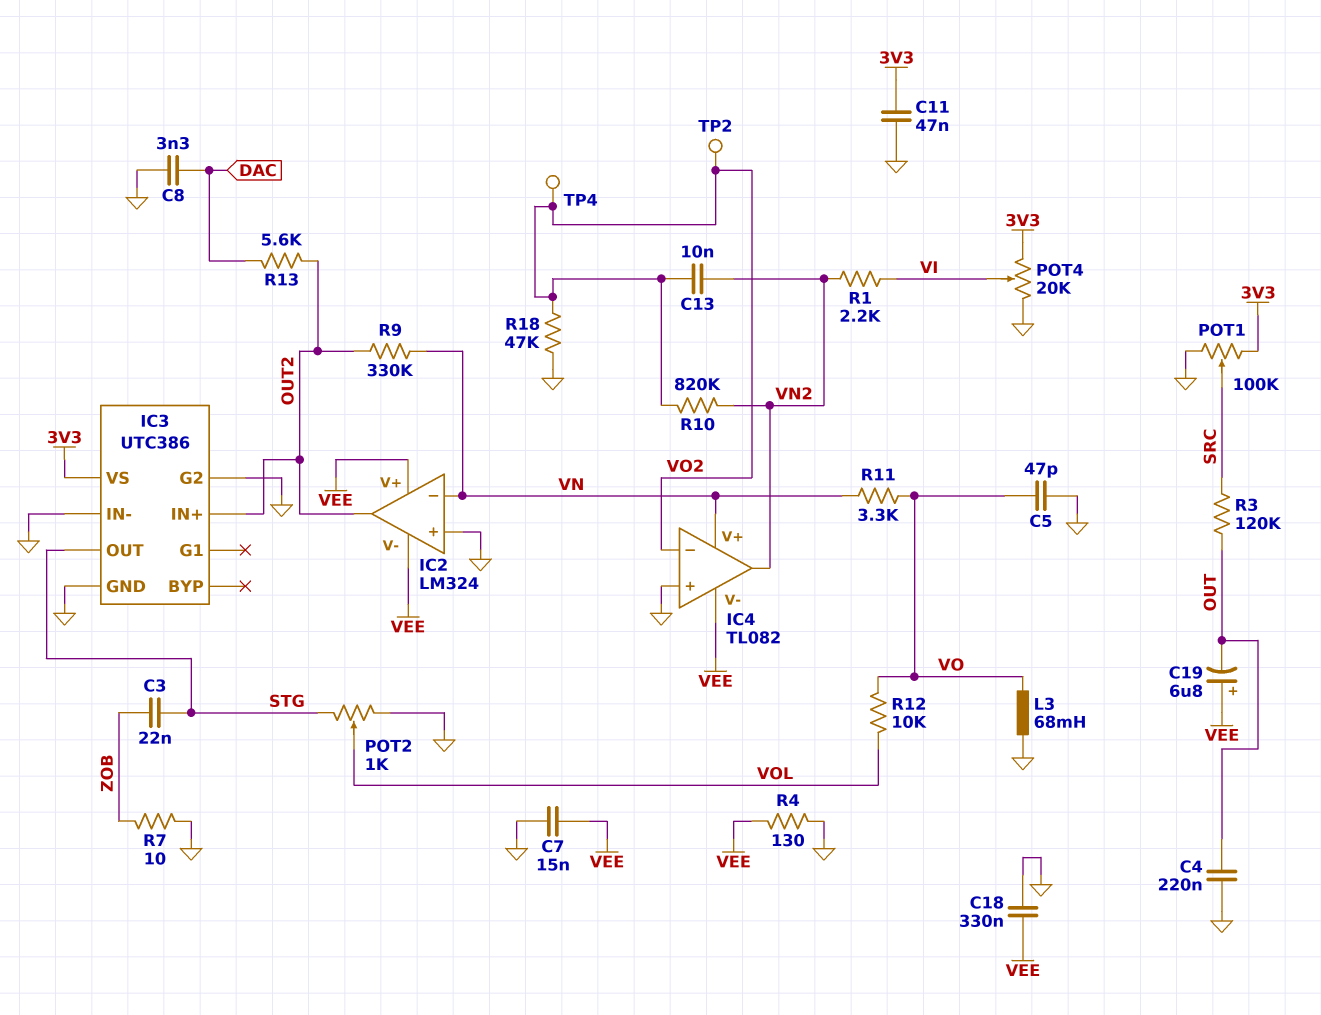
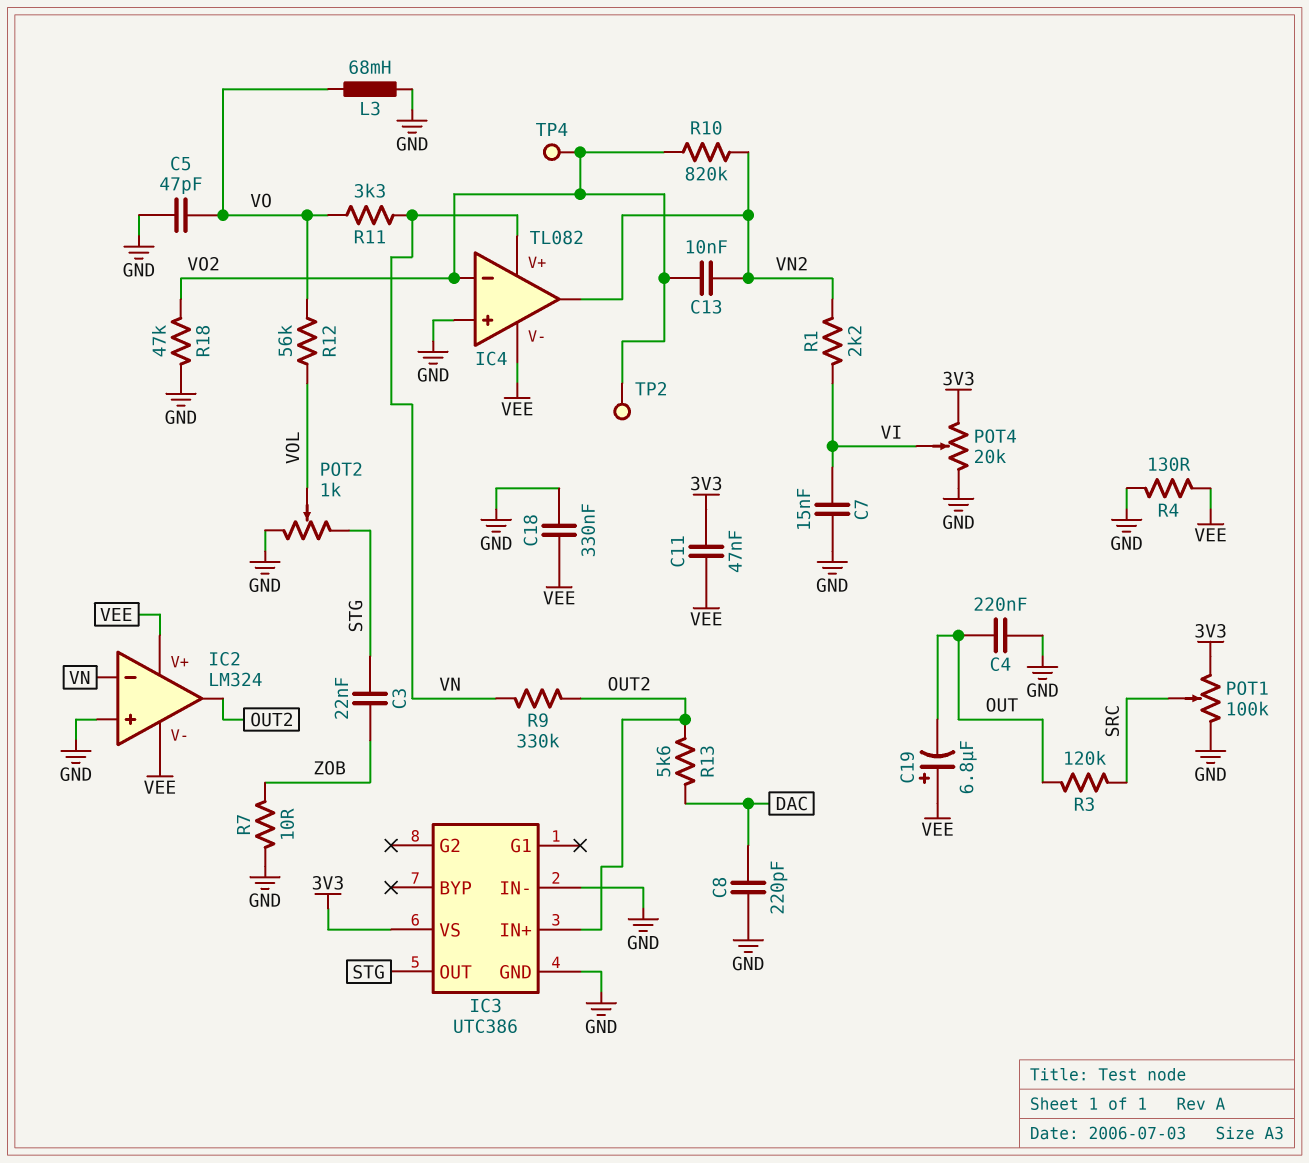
C7: 15nF (GND, VEE) -> 15nF (GND, VI)
C8: 3.3nF (DAC, GND) -> 220pF (DAC, GND)
C11: 47nF (3V3, GND) -> 47nF (3V3, VEE)
IC3 pin G2: GND -> none
R12: 10k (VO, VOL) -> 56k (VO, VOL)

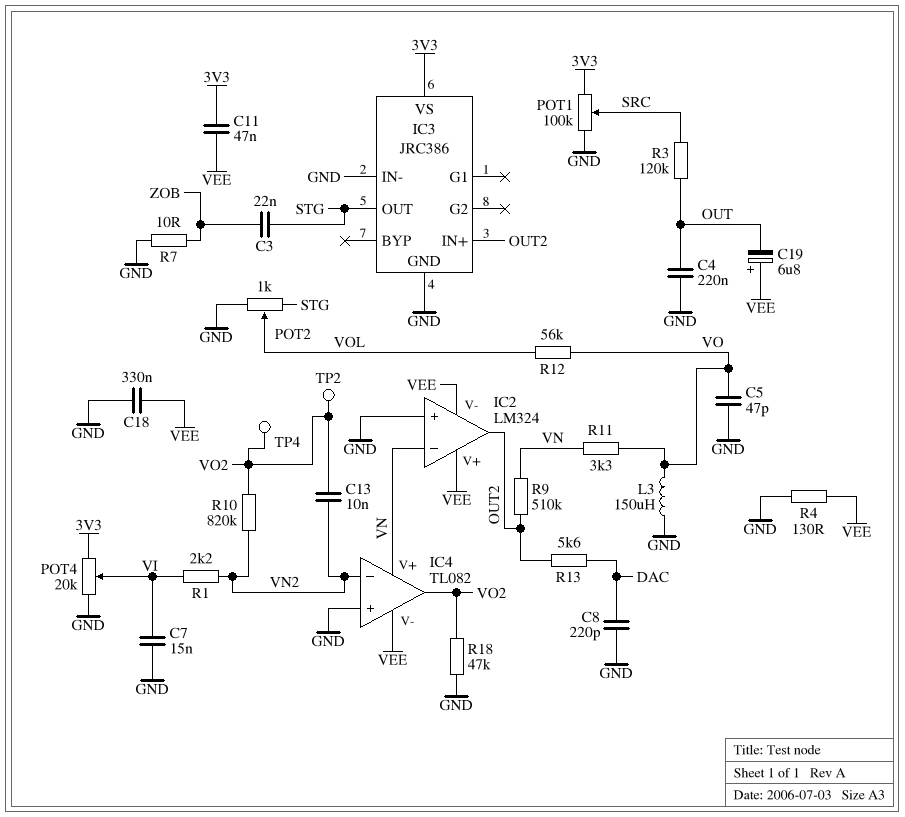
IC3: UTC386 -> JRC386
IC4 pin in-: VO2 -> VN2
IC4 pin out: VN2 -> VO2
L3: 68mH (GND, VO) -> 150uH (GND, VO)
R9: 330k (OUT2, VN) -> 510k (OUT2, VN)

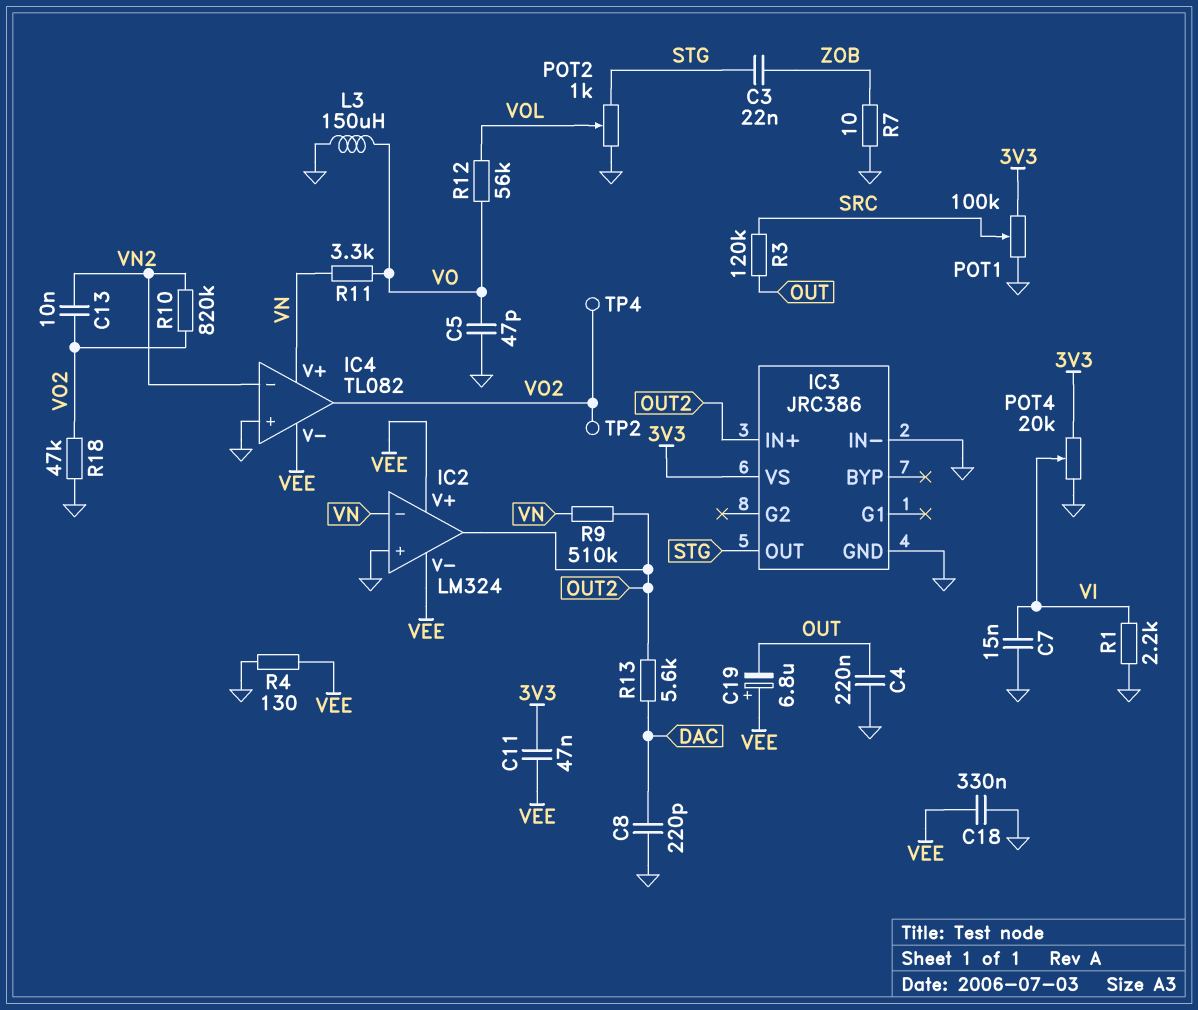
R1: 2.2k (VI, VN2) -> 2.2k (GND, VI)

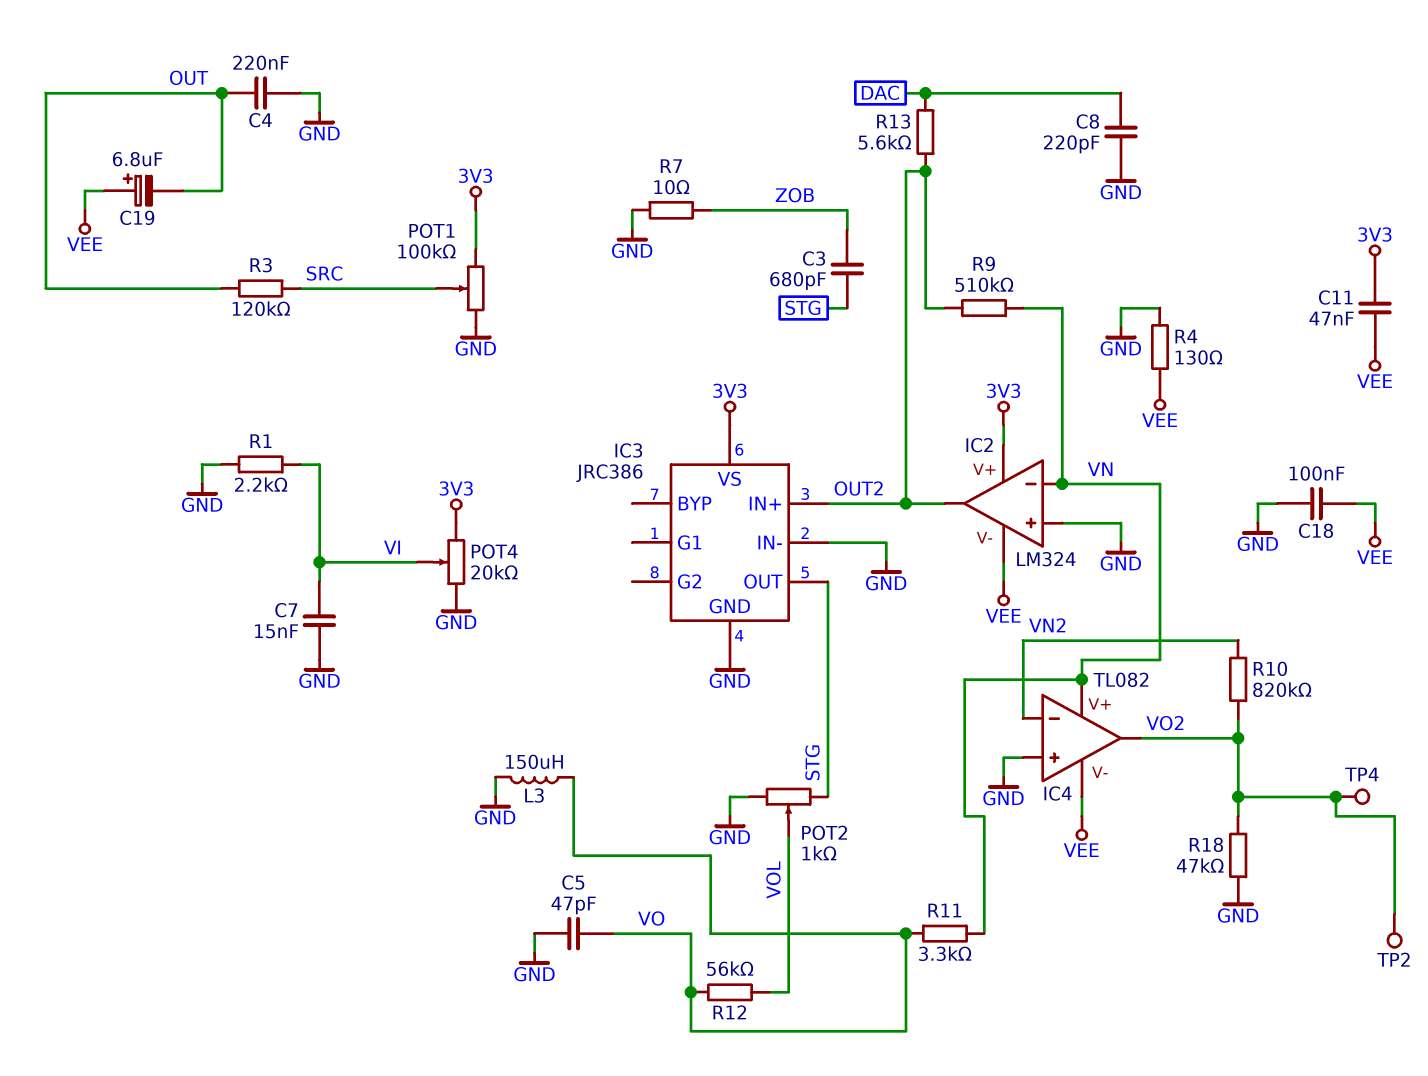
C3: 22nF (STG, ZOB) -> 680pF (STG, ZOB)
C13: 10nF (VN2, VO2) -> none
C18: 330nF (GND, VEE) -> 100nF (GND, VEE)
IC2 pin V+: VEE -> 3V3

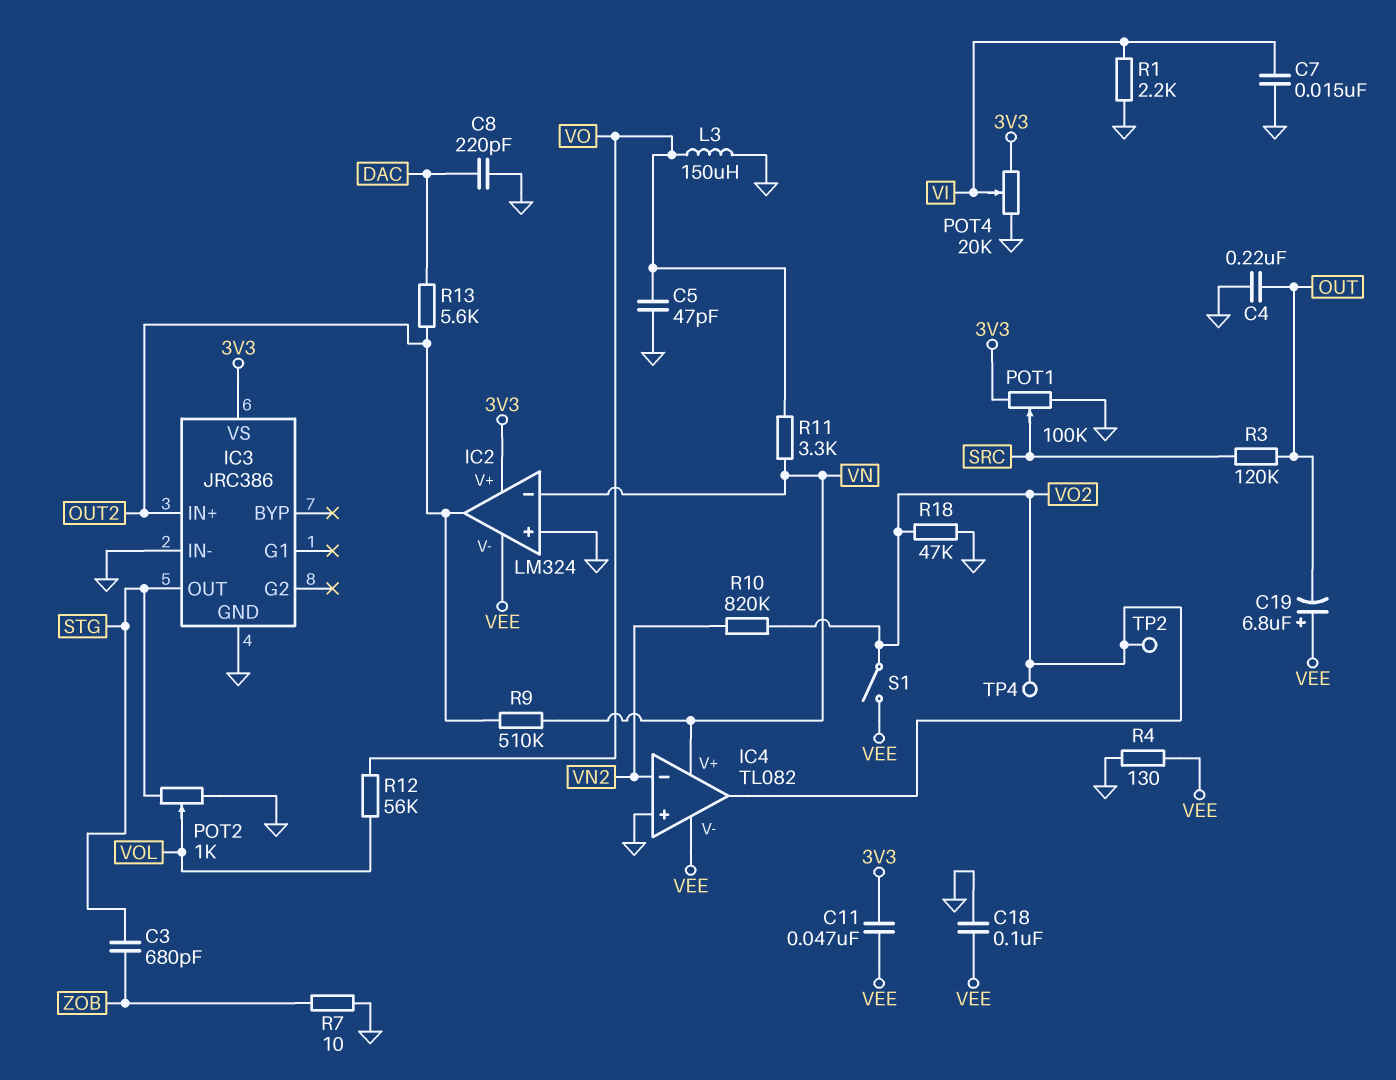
S1: none -> switch (VEE, VO2)

